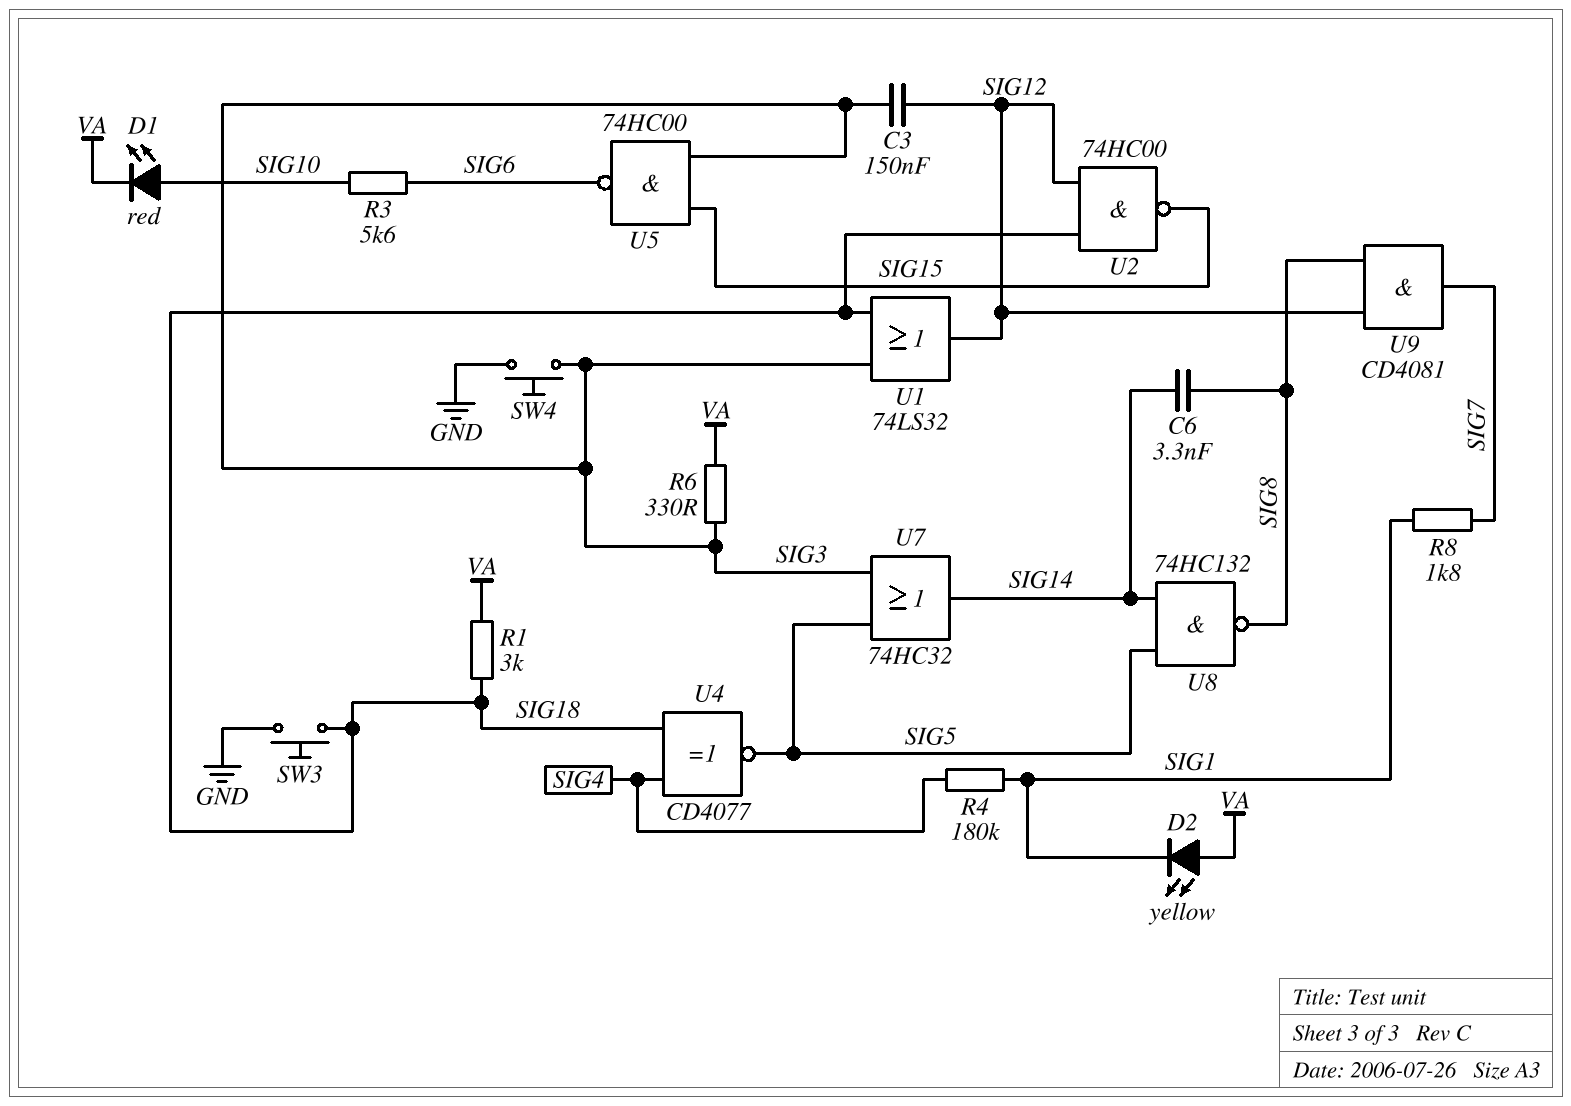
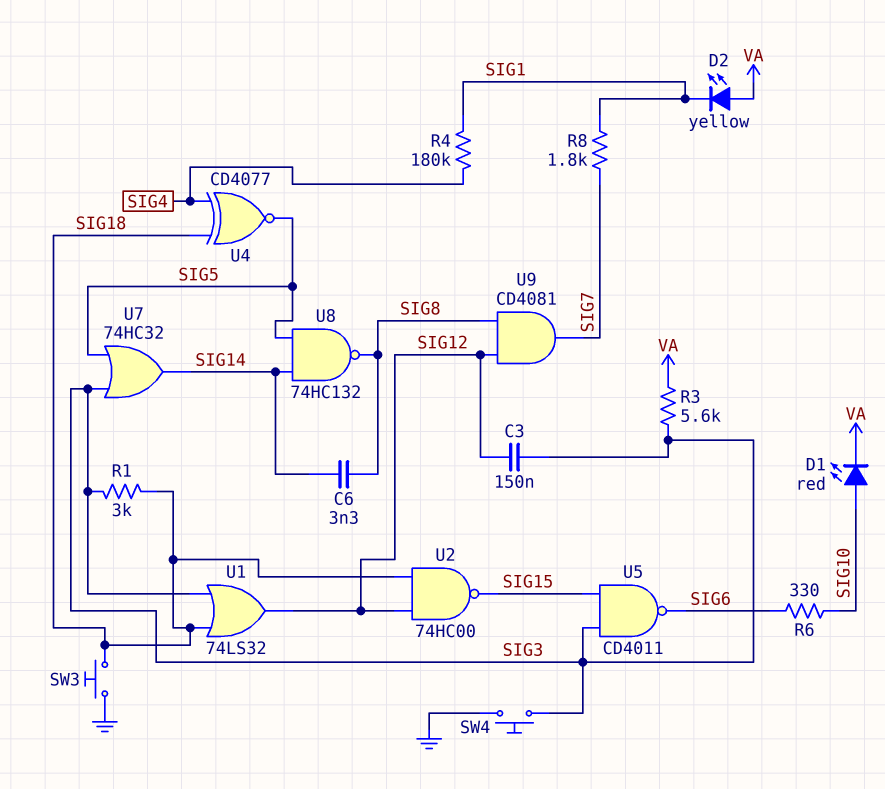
R1: 3k (SIG18, VA) -> 3k (SIG3, SIG18)
R3: 5.6k (SIG6, SIG10) -> 5.6k (SIG3, VA)
R6: 330 (SIG3, VA) -> 330 (SIG6, SIG10)
U5: NAND 74HC00 (in SIG3, in SIG15, out SIG6) -> NAND CD4011 (in SIG3, in SIG15, out SIG6)

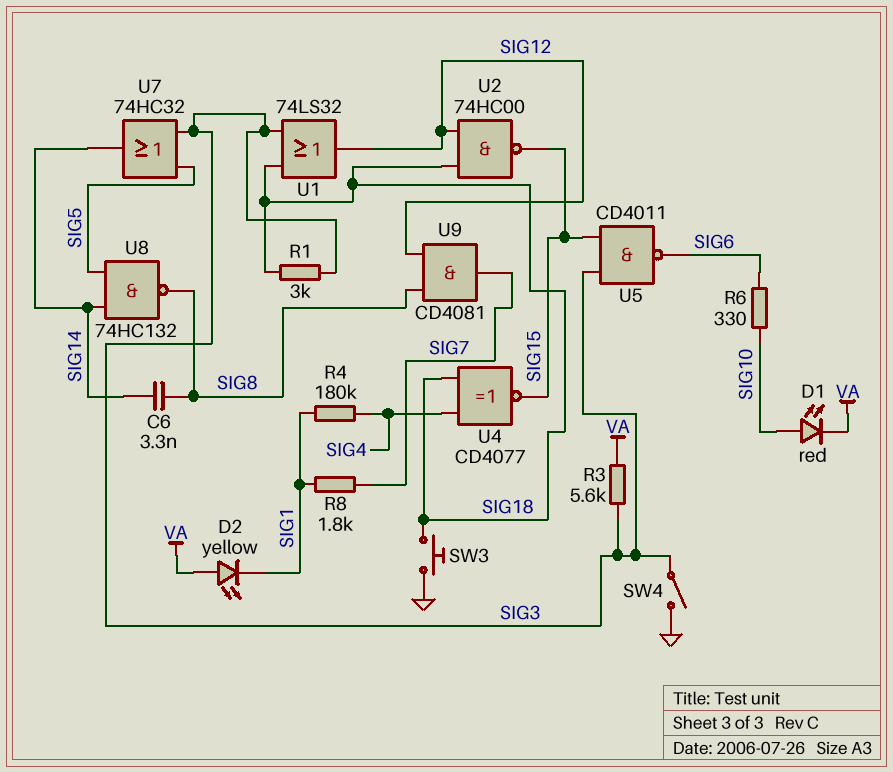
C3: 150nF (SIG3, SIG12) -> none
SW4: button (GND, SIG3) -> switch (GND, SIG3)
U4: XNOR CD4077 (in SIG4, in SIG18, out SIG5) -> XNOR CD4077 (in SIG4, in SIG18, out SIG15)

